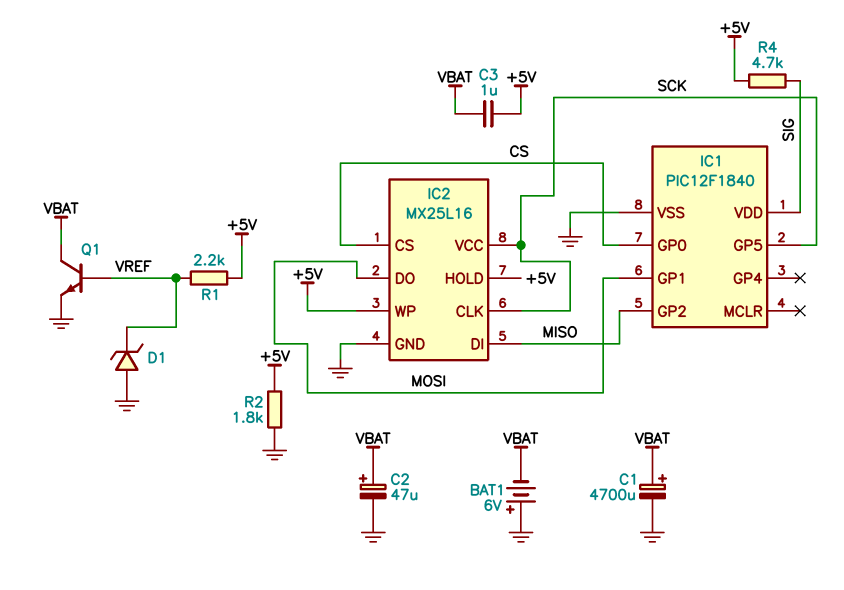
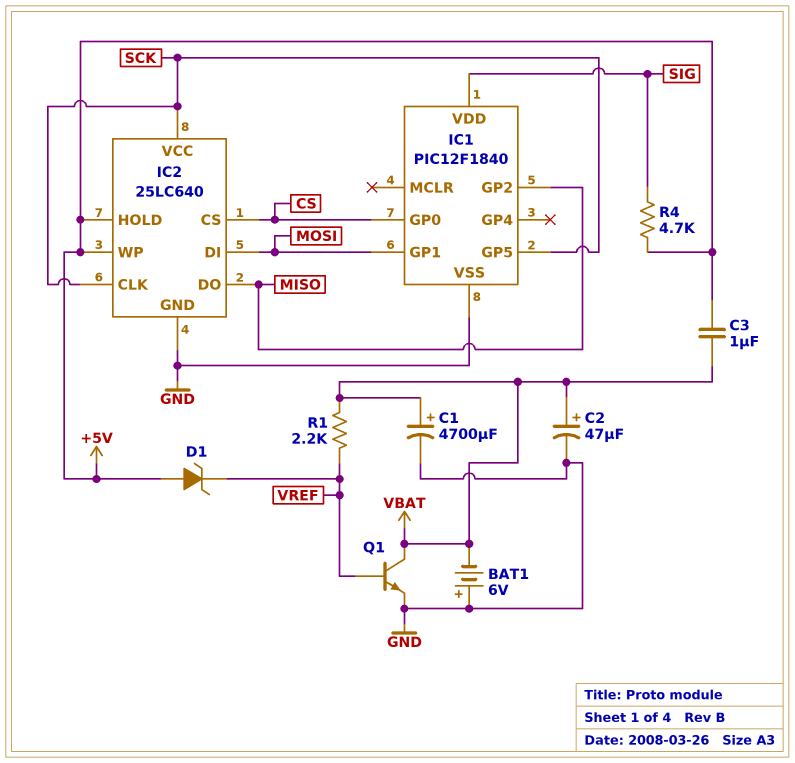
D1: zener (A GND, K VREF) -> zener (A +5V, K VREF)
IC2: MX25L16 -> 25LC640
IC2 pin DI: MISO -> MOSI
IC2 pin DO: MOSI -> MISO
R1: 2.2k (+5V, VREF) -> 2.2k (VBAT, VREF)
R2: 1.8k (+5V, GND) -> none

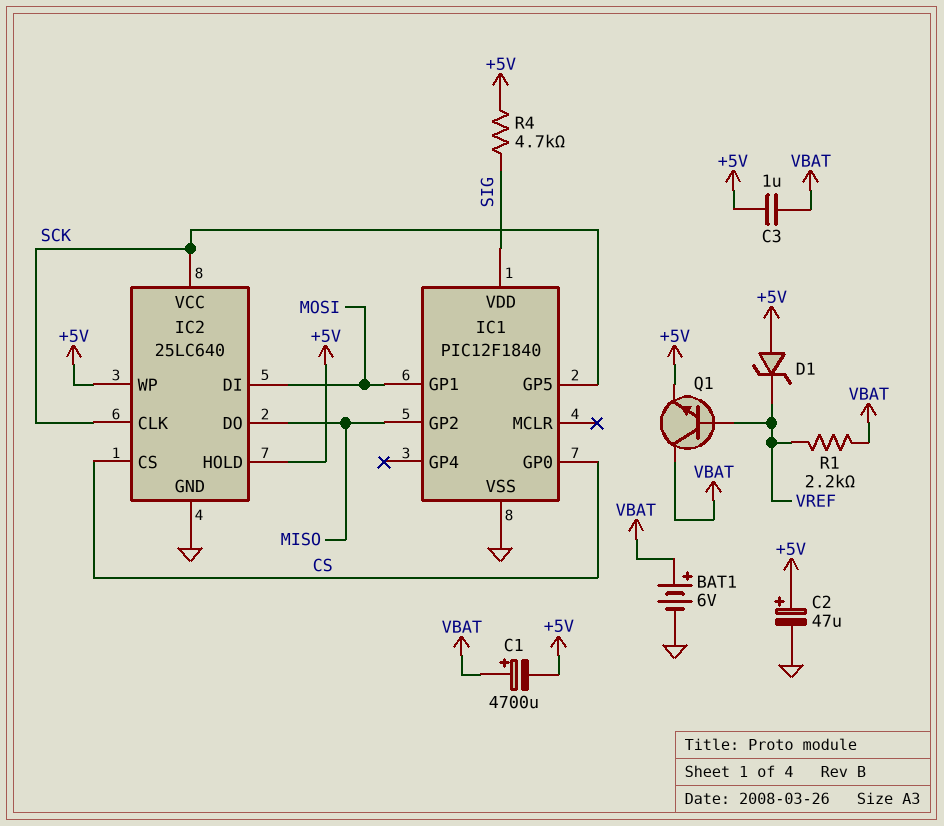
BAT1: 6V (plus GND, minus VBAT) -> 6V (plus VBAT, minus GND)
C1: 4700uF (plus VBAT, minus GND) -> 4700uF (plus VBAT, minus +5V)
C2: 47uF (plus VBAT, minus GND) -> 47uF (plus +5V, minus GND)
Q1: NPN (B VREF, C VBAT, E GND) -> NPN (B VREF, C VBAT, E +5V)

